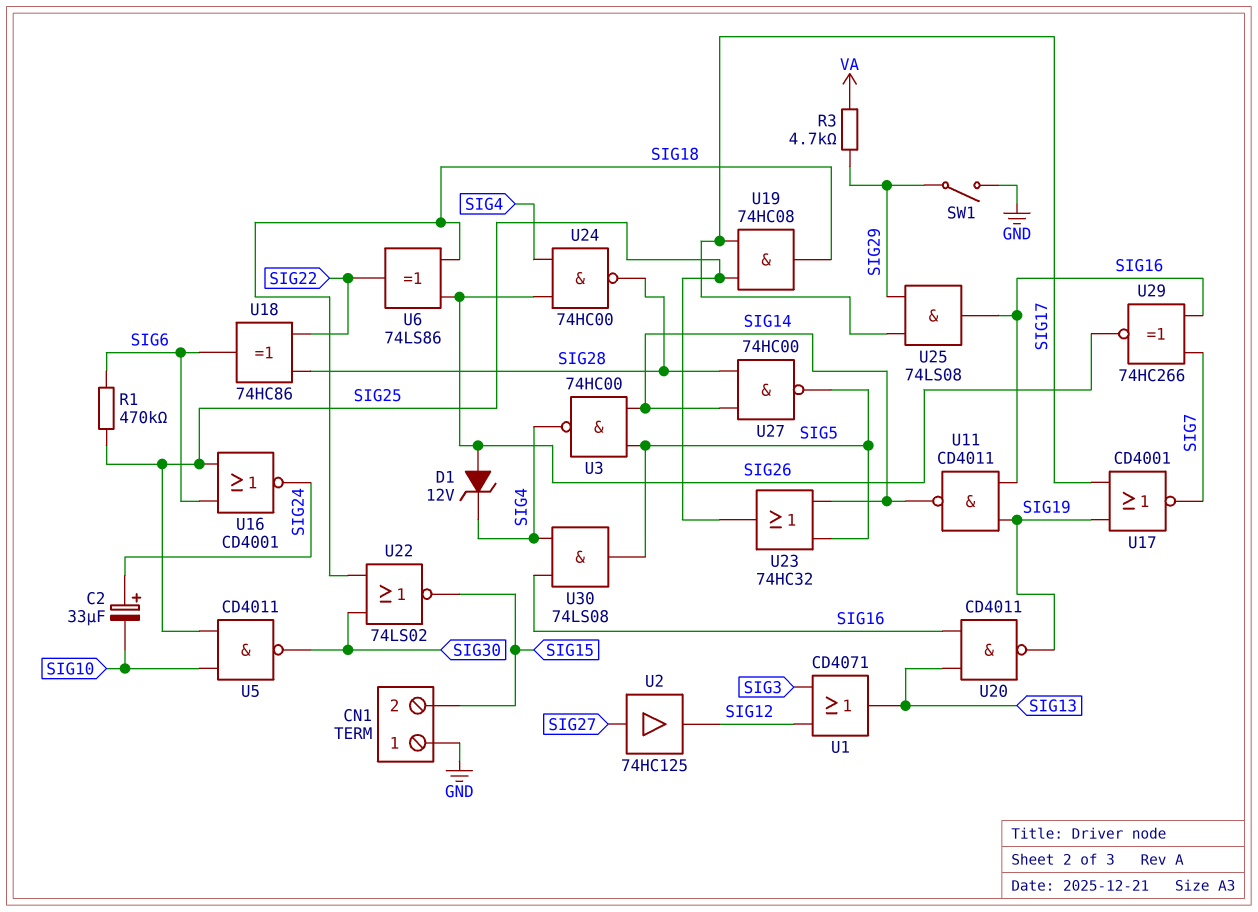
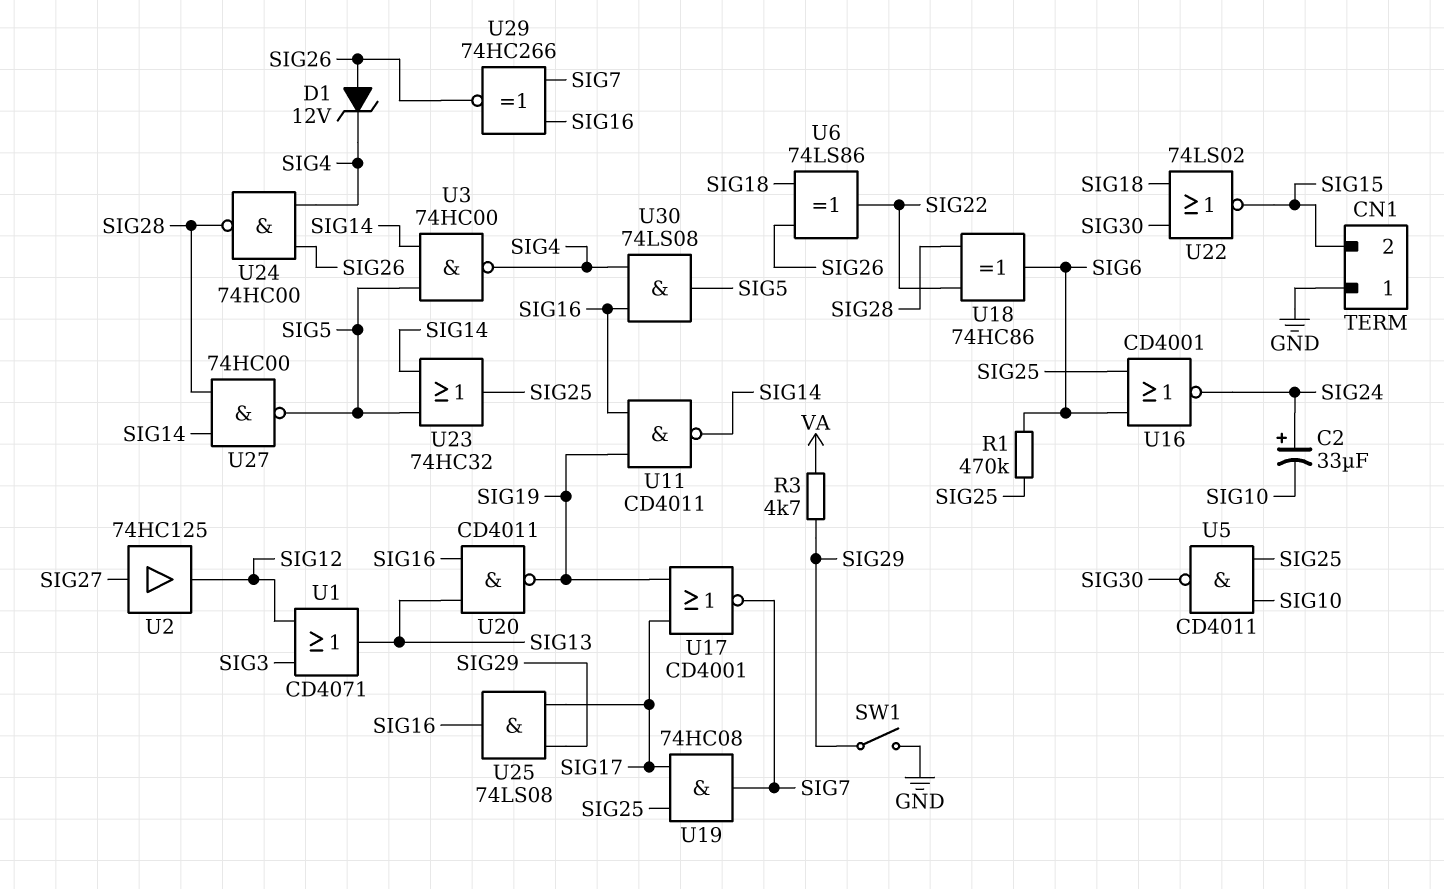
U19: AND 74HC08 (in SIG17, in SIG25, out SIG18) -> AND 74HC08 (in SIG17, in SIG25, out SIG7)

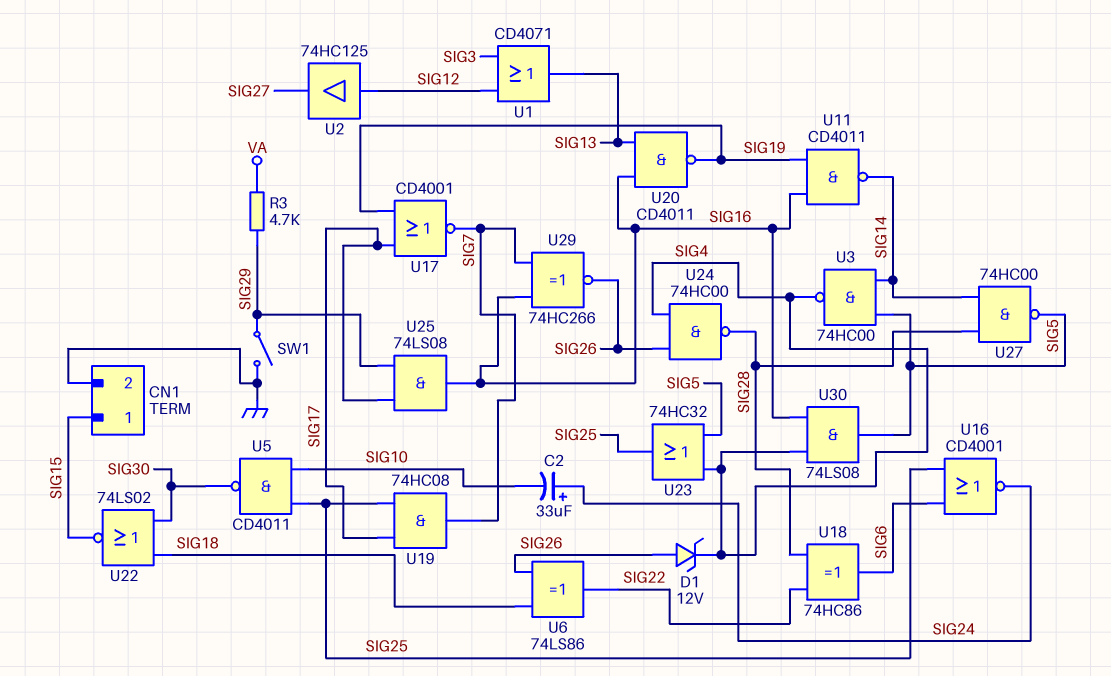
CN1 pin 1: GND -> SIG15
CN1 pin 2: SIG15 -> GND
R1: 470k (SIG6, SIG25) -> none
U2: buffer 74HC125 (in SIG27, out SIG12) -> buffer 74HC125 (in SIG12, out SIG27)
U23: OR 74HC32 (in SIG5, in SIG14, out SIG25) -> OR 74HC32 (in SIG4, in SIG5, out SIG25)

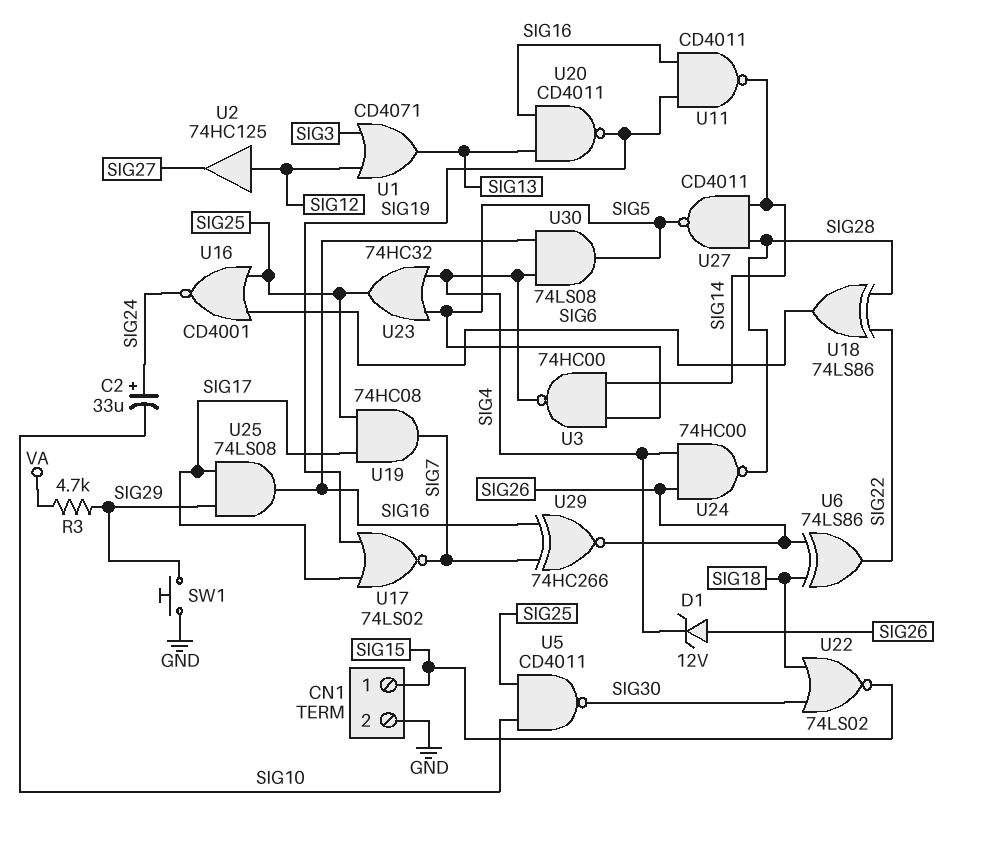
SW1: switch (GND, SIG29) -> button (GND, SIG29)
U17: NOR CD4001 (in SIG17, in SIG19, out SIG7) -> NOR 74LS02 (in SIG17, in SIG19, out SIG7)
U18: XOR 74HC86 (in SIG22, in SIG28, out SIG6) -> XOR 74LS86 (in SIG22, in SIG28, out SIG6)
U27: NAND 74HC00 (in SIG14, in SIG28, out SIG5) -> NAND CD4011 (in SIG14, in SIG28, out SIG5)

